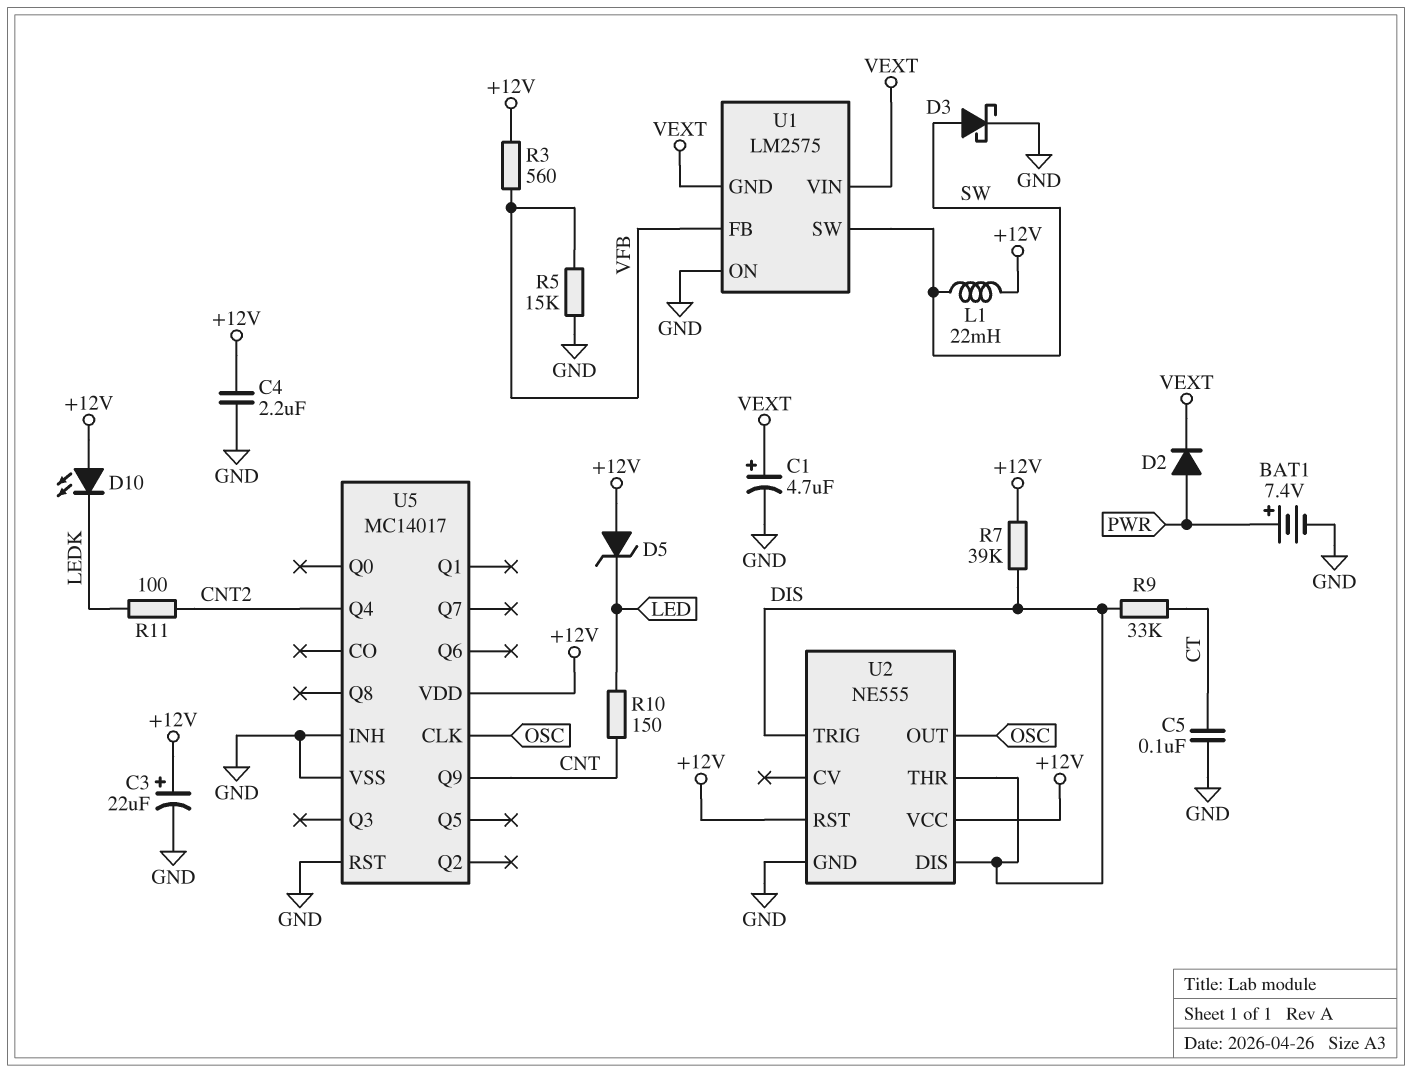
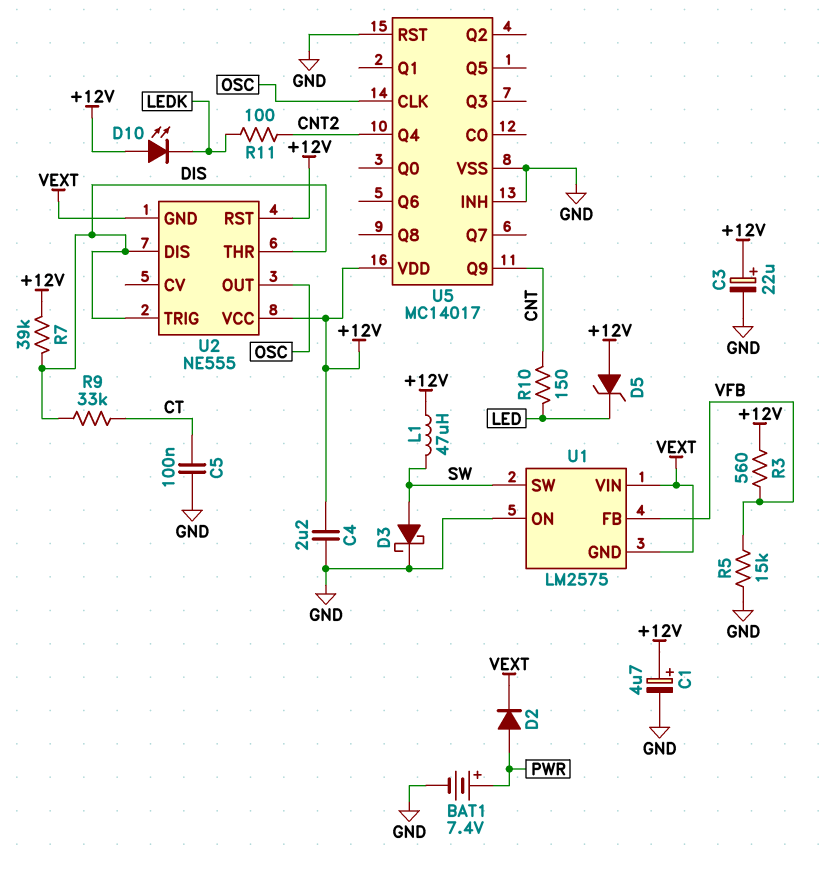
C1: 4.7uF (plus VEXT, minus GND) -> 4.7uF (plus +12V, minus GND)
L1: 22mH (+12V, SW) -> 47uH (+12V, SW)
U2 pin GND: GND -> VEXT

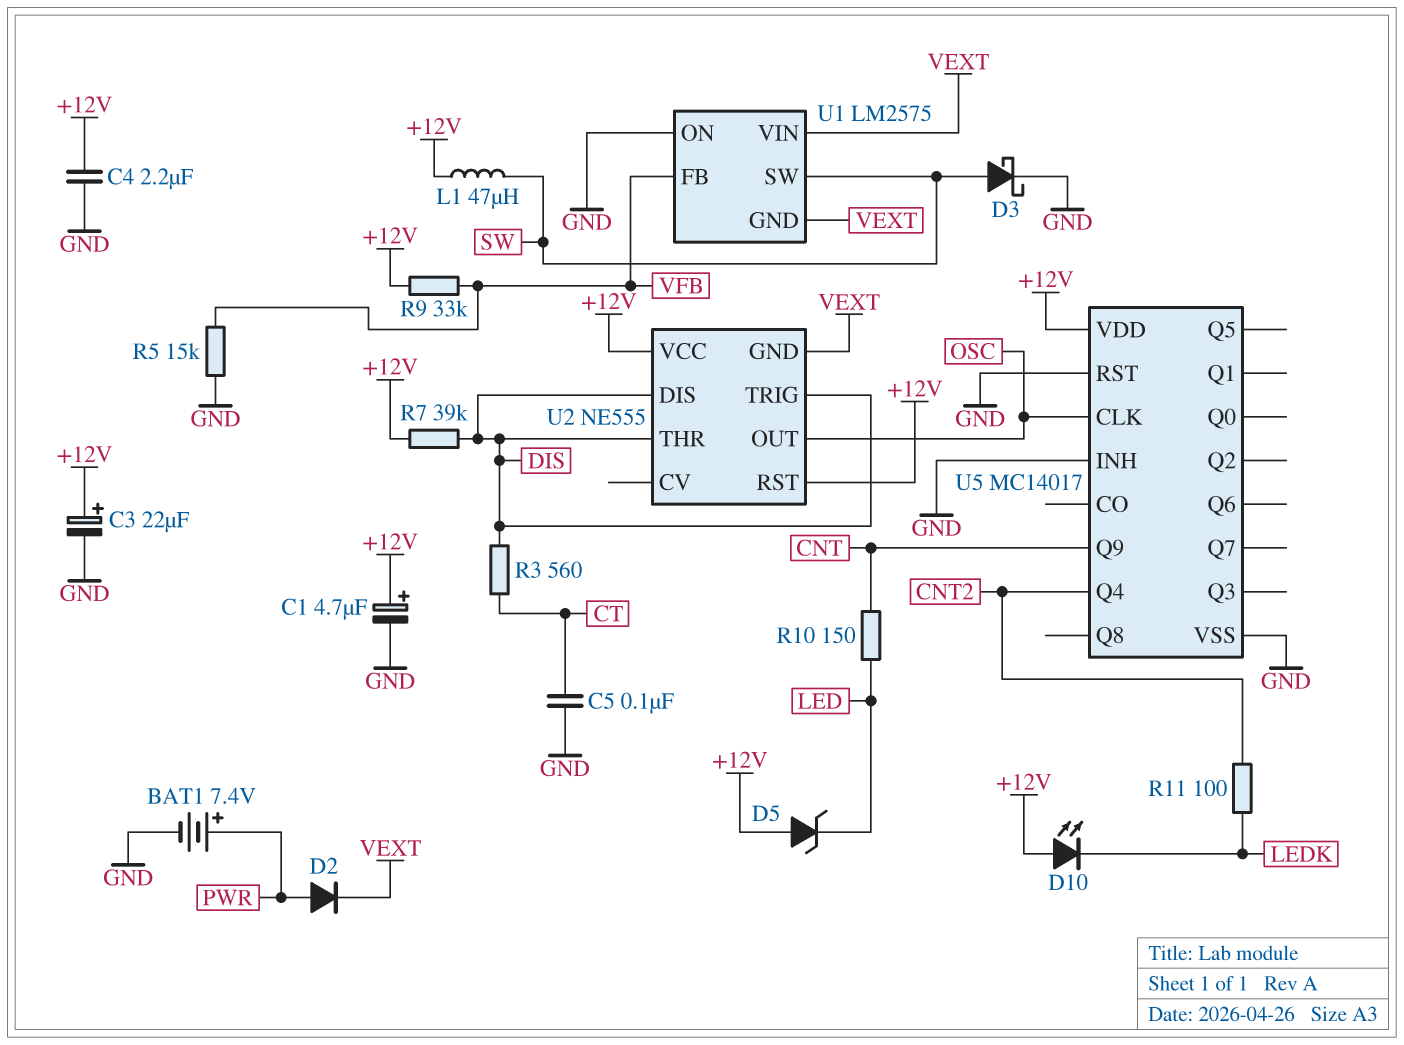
R3: 560 (+12V, VFB) -> 560 (CT, DIS)
R9: 33k (CT, DIS) -> 33k (+12V, VFB)

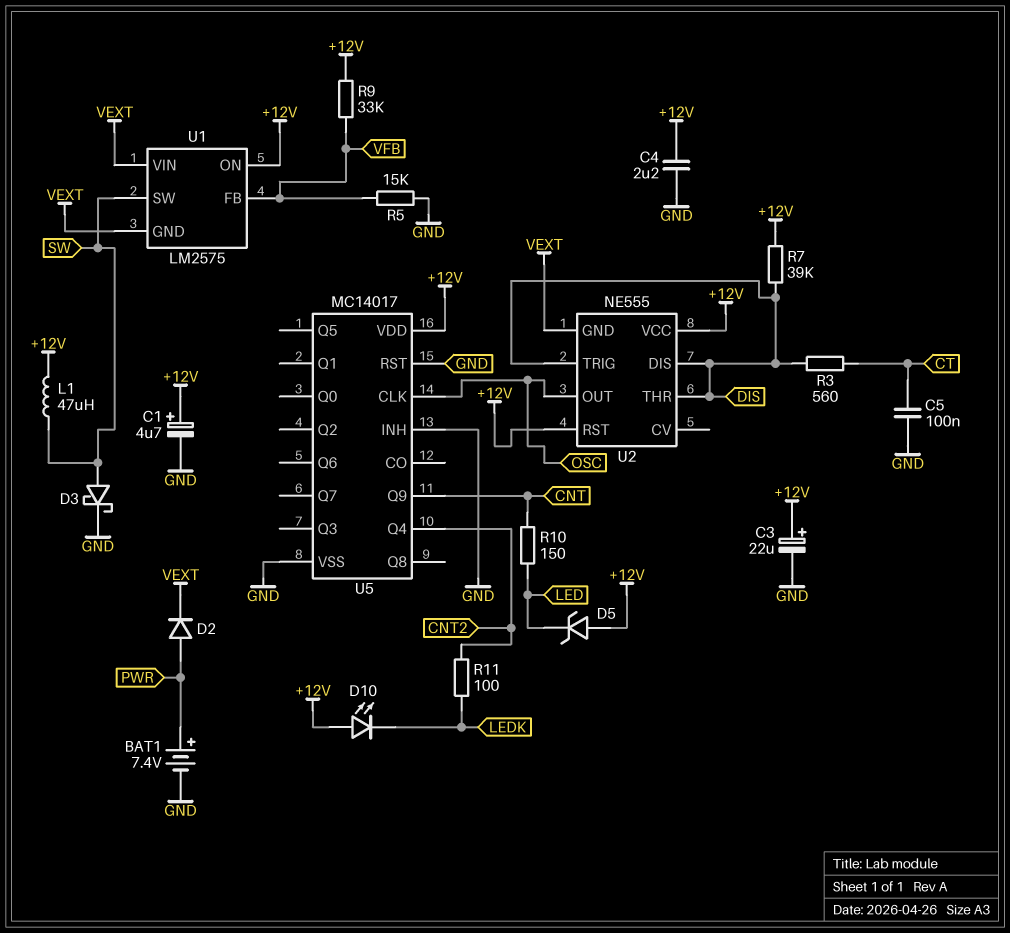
U1 pin ON: GND -> +12V

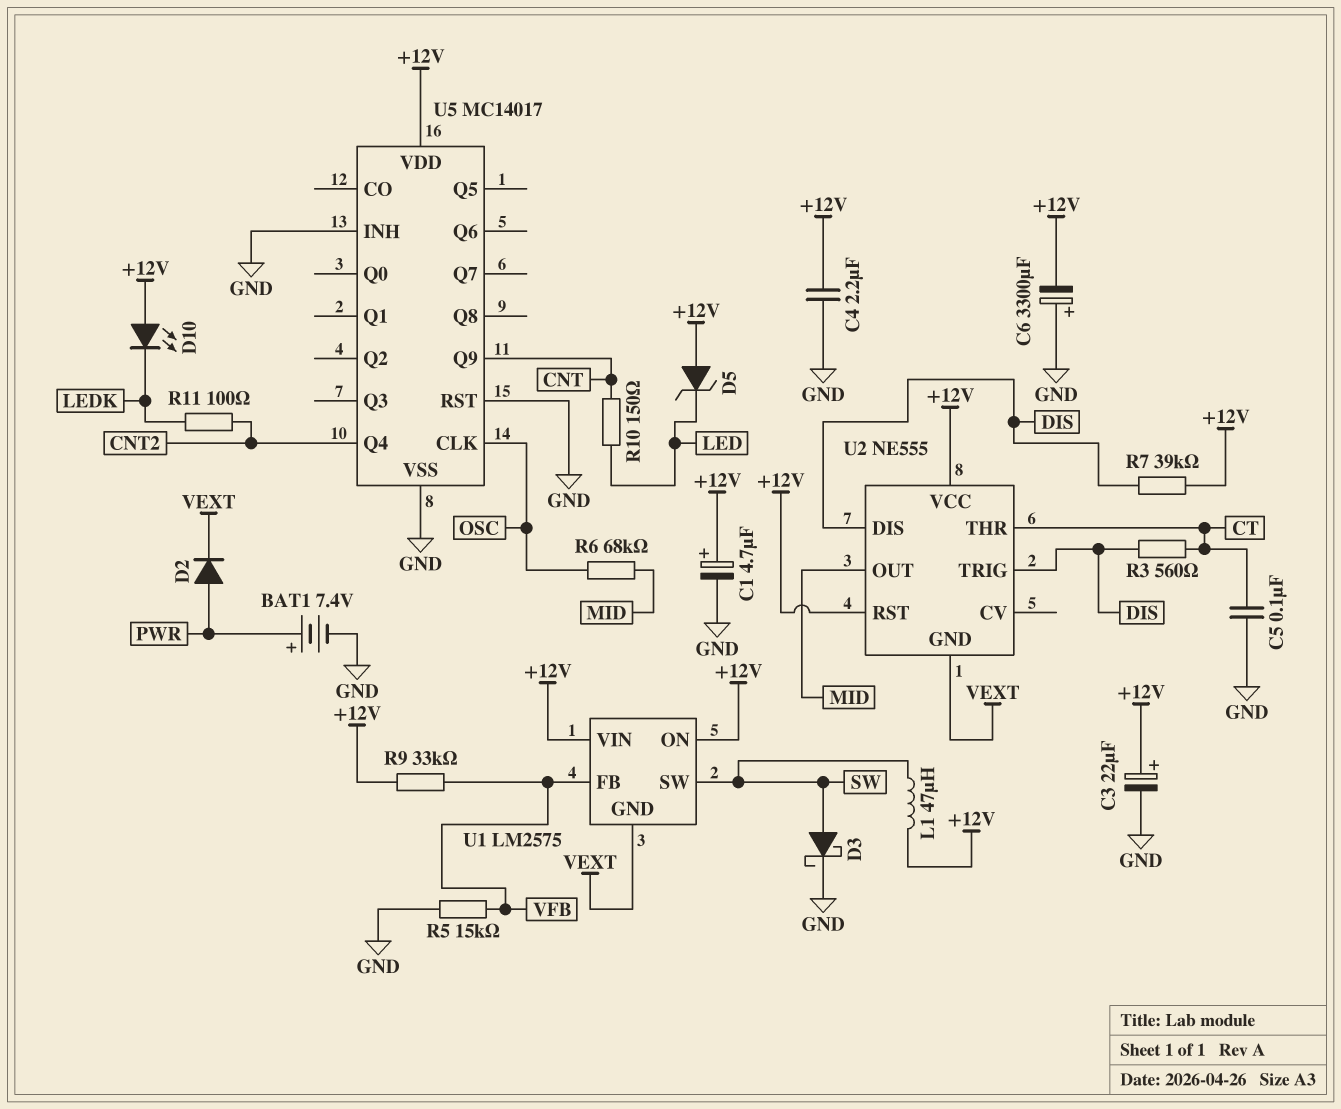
C6: none -> 3300uF (plus GND, minus +12V)
R6: none -> 68k (MID, OSC)
U1 pin VIN: VEXT -> +12V
U2 pin OUT: OSC -> MID
U2 pin THR: DIS -> CT

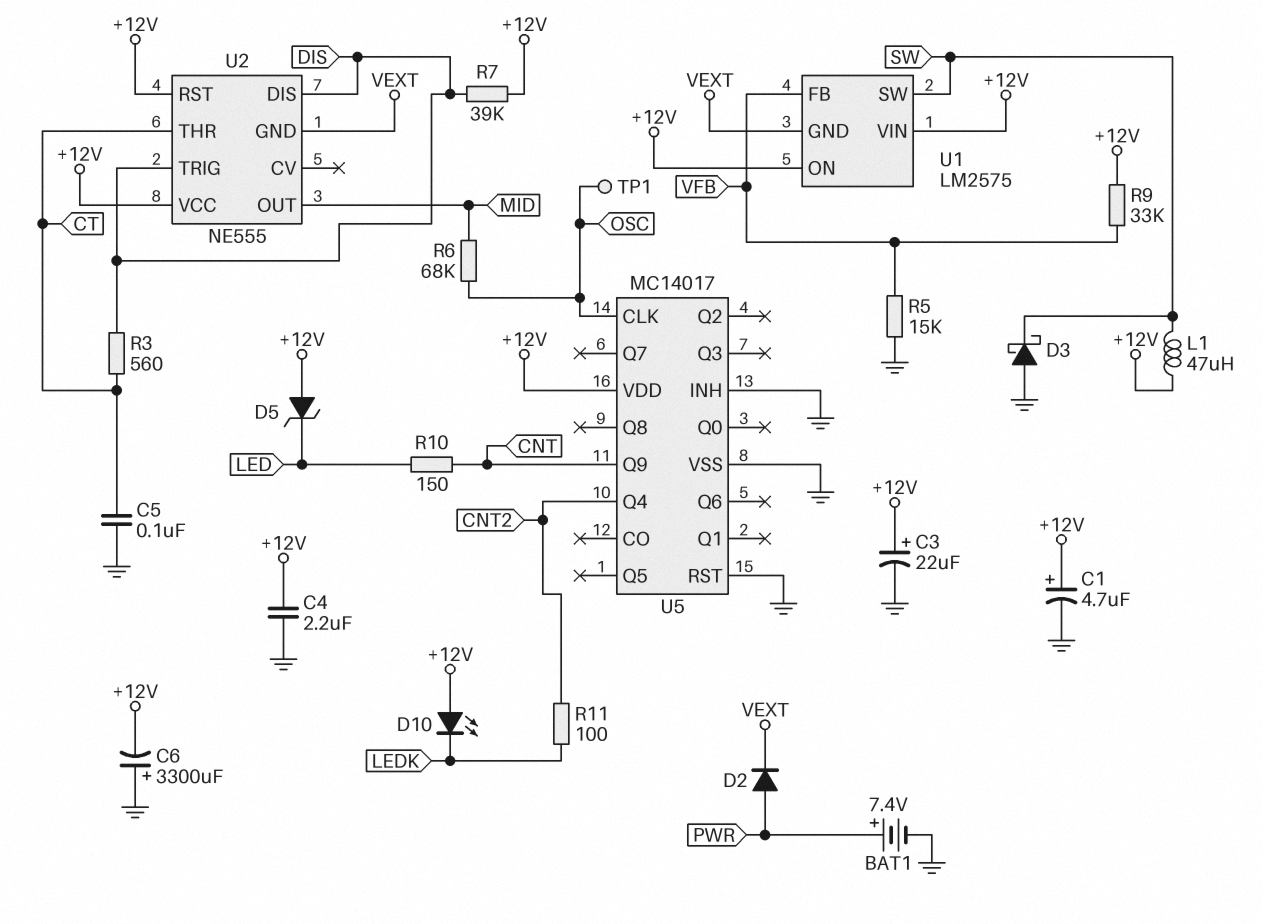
D3: schottky (A SW, K GND) -> schottky (A GND, K SW)
TP1: none -> test point (OSC)

